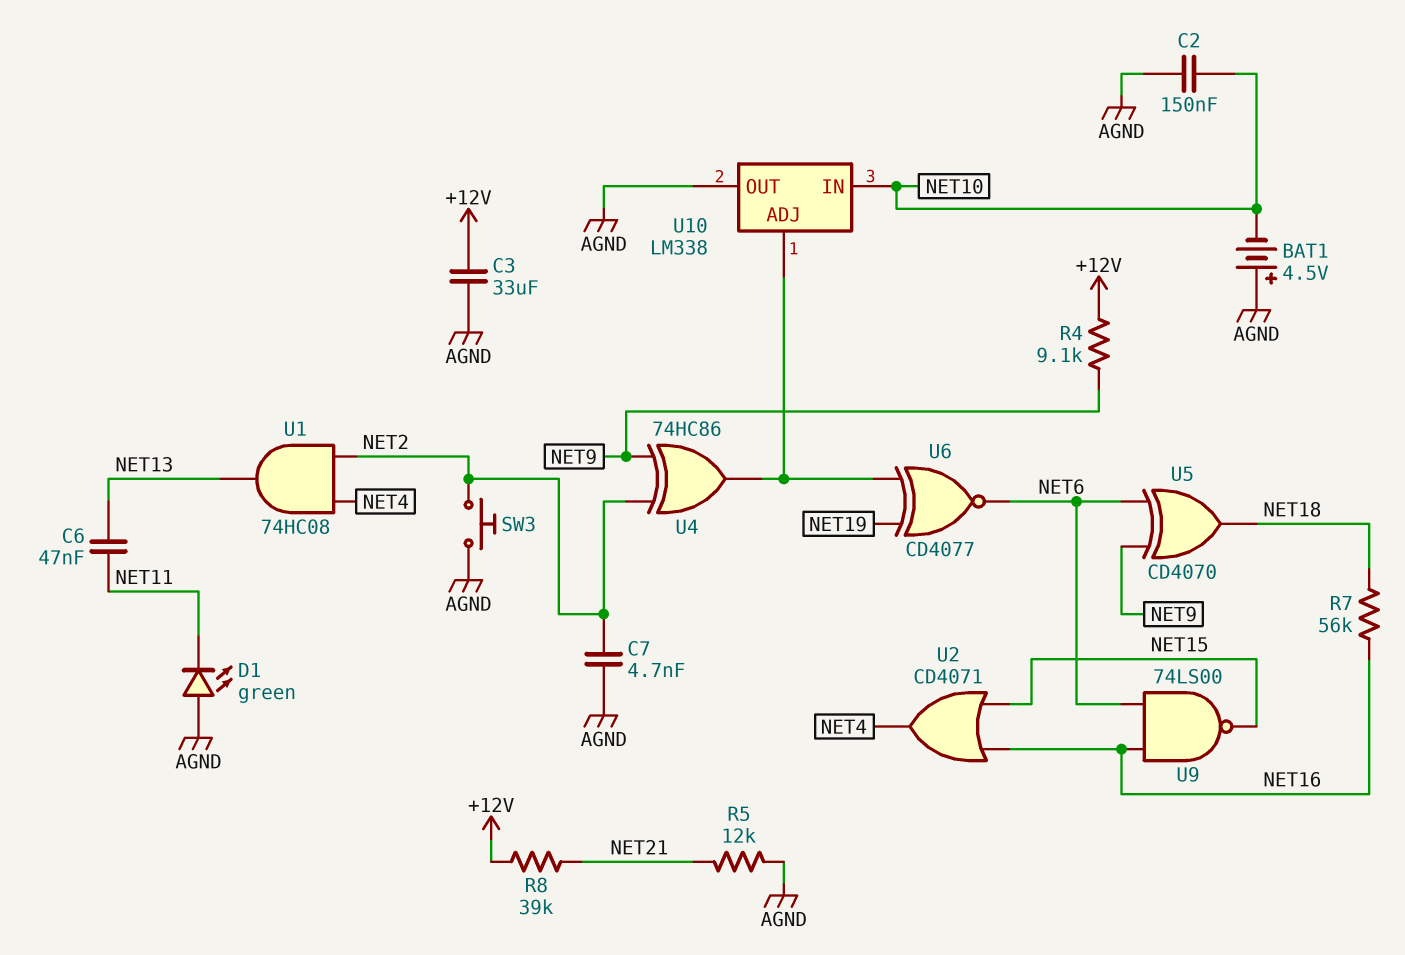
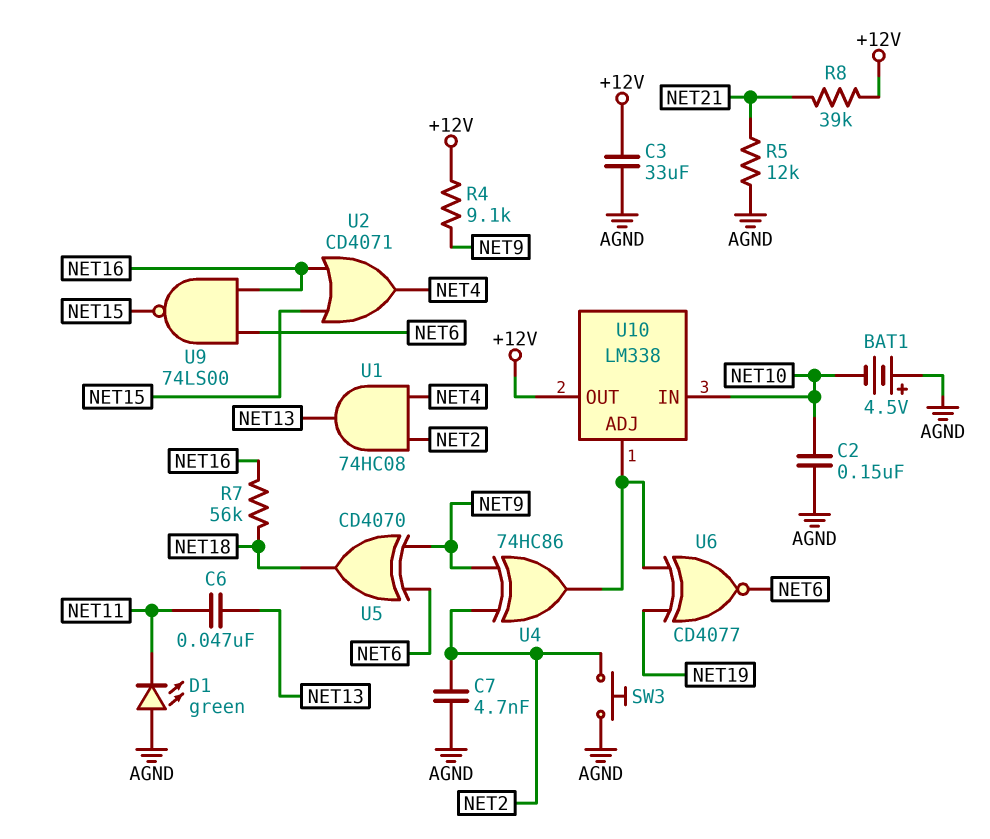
U10 pin OUT: AGND -> +12V

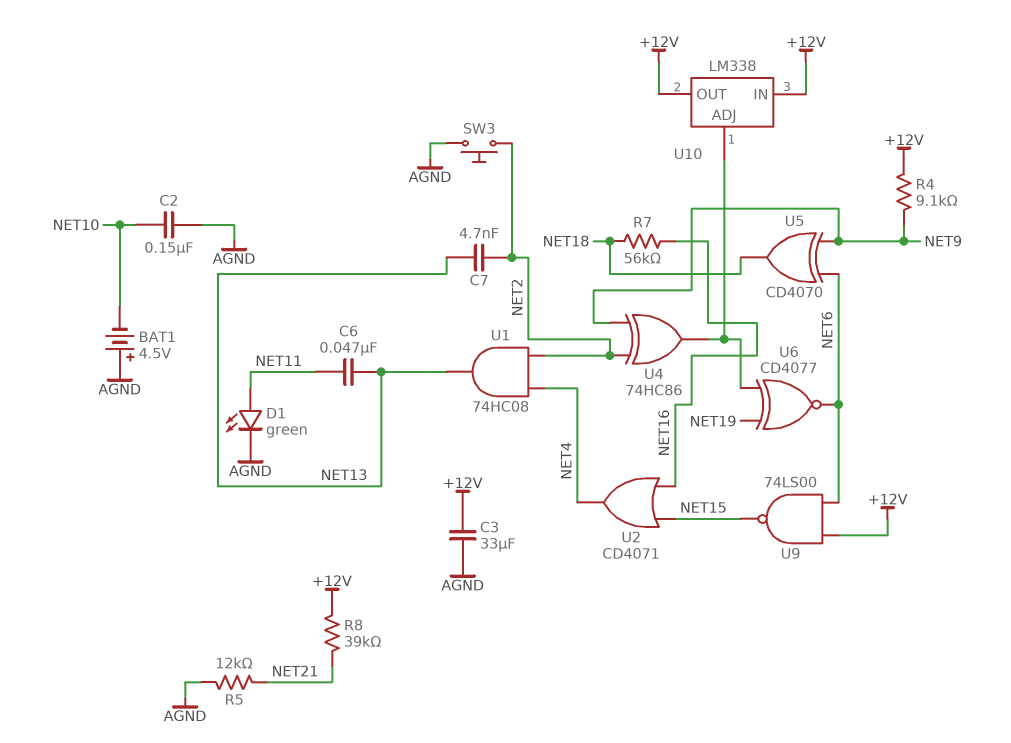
C7: 4.7nF (AGND, NET2) -> 4.7nF (NET2, NET13)
D1: LED green (A AGND, K NET11) -> LED green (A NET11, K AGND)
U9: NAND 74LS00 (in NET6, in NET16, out NET15) -> NAND 74LS00 (in +12V, in NET6, out NET15)
U10 pin IN: NET10 -> +12V

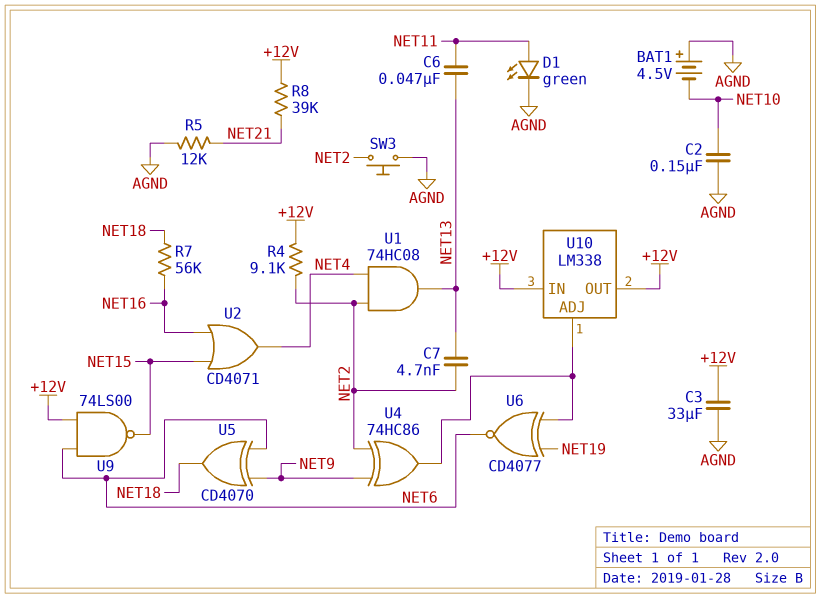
R4: 9.1k (+12V, NET9) -> 9.1k (+12V, NET2)

